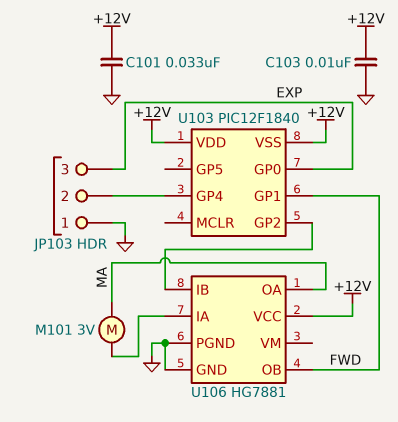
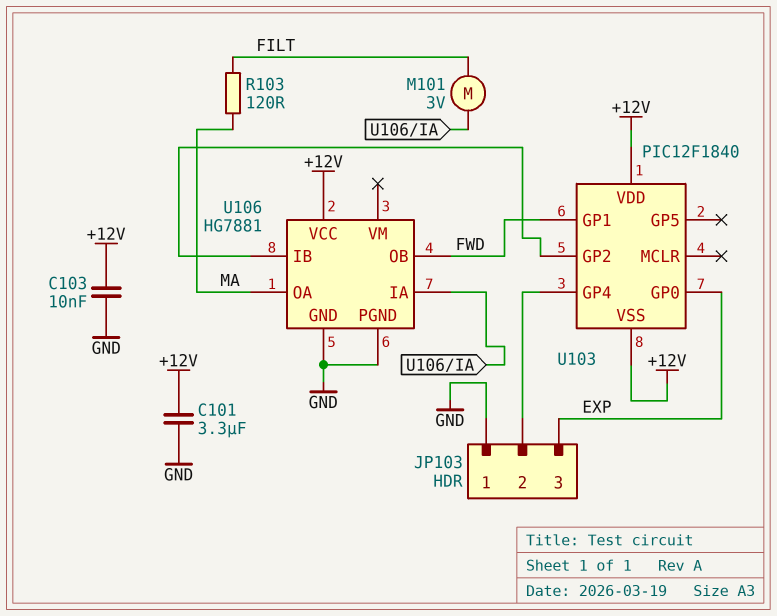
C101: 33nF (+12V, GND) -> 3.3uF (+12V, GND)
M101: motor 3V (MA, U106/IA) -> motor 3V (FILT, U106/IA)
R103: none -> 120 (FILT, MA)

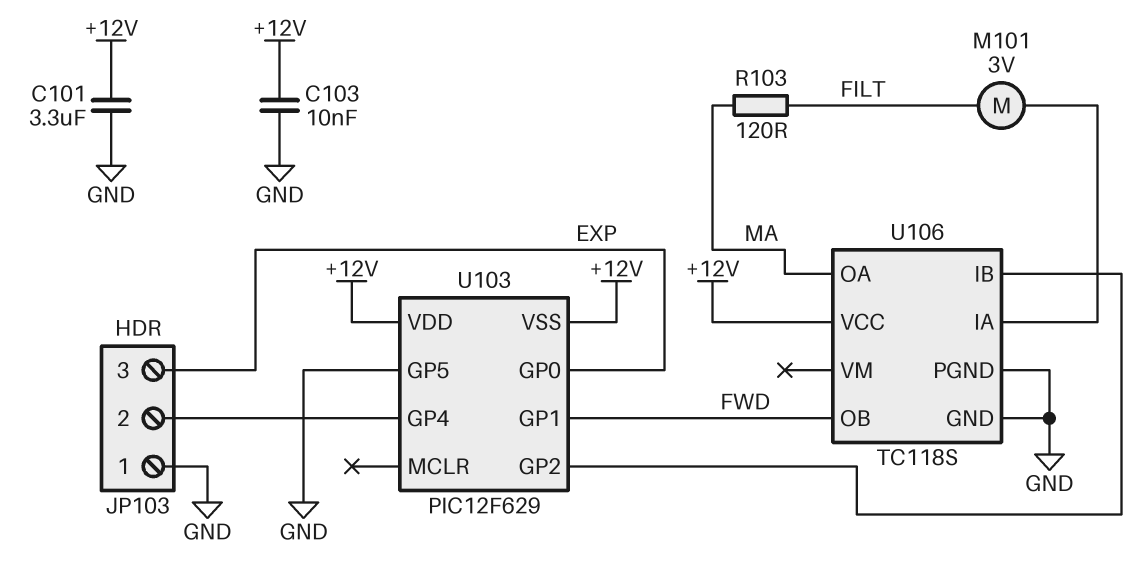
U103: PIC12F1840 -> PIC12F629
U103 pin GP5: none -> GND
U106: HG7881 -> TC118S

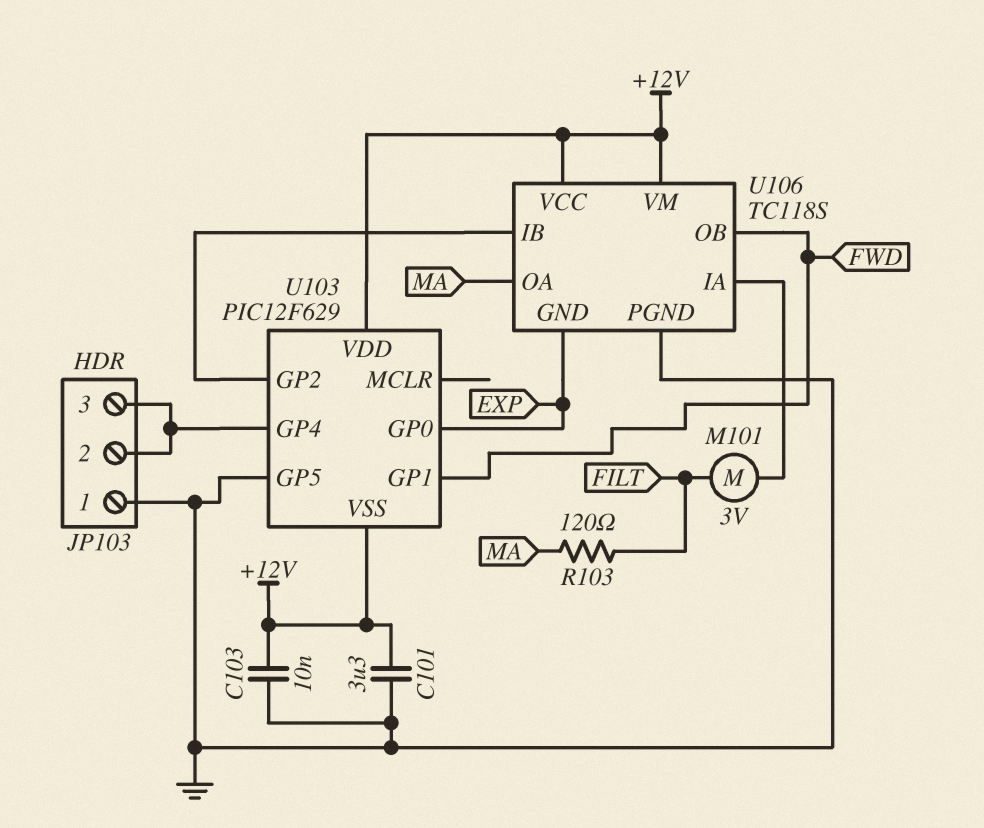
JP103 pin 3: EXP -> JP103/2
U106 pin GND: GND -> EXP
U106 pin VM: none -> +12V

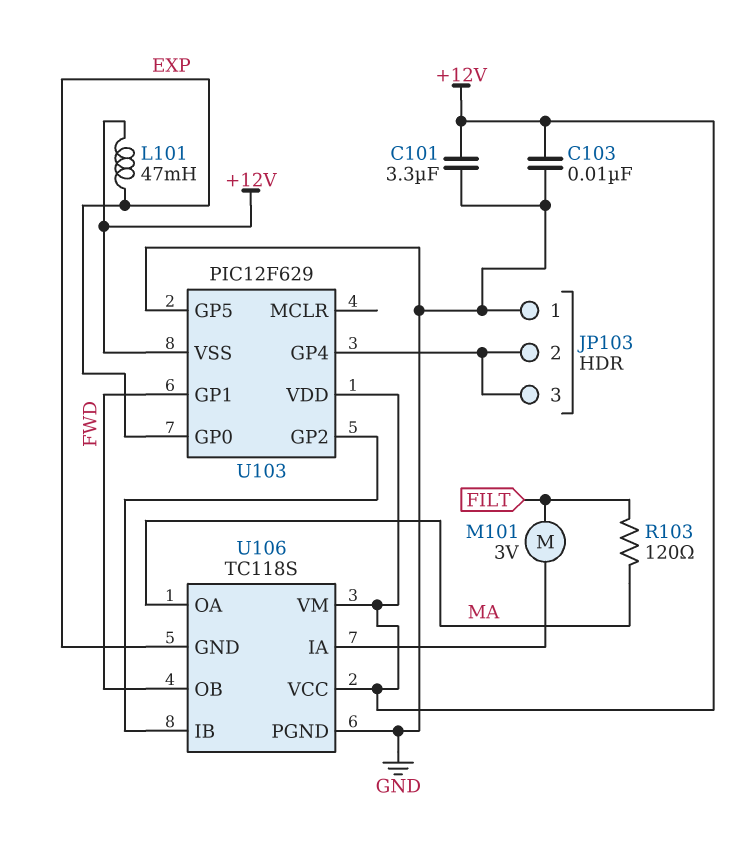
L101: none -> 47mH (+12V, EXP)

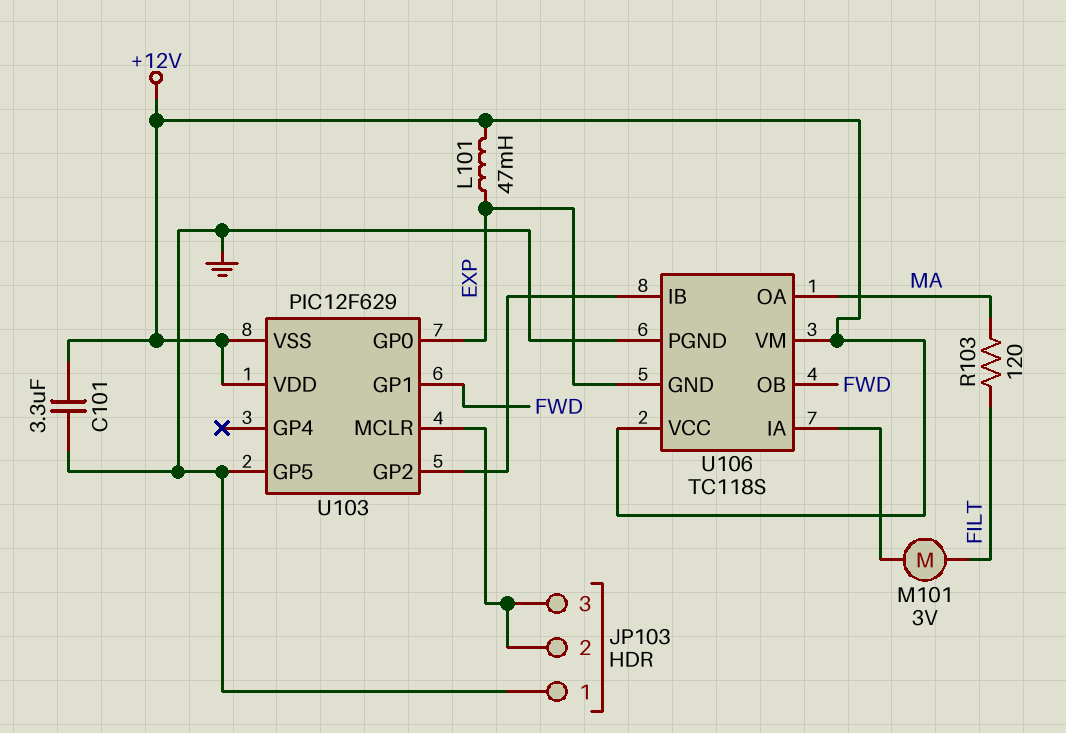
C103: 10nF (+12V, GND) -> none
U103 pin GP4: JP103/2 -> none
U103 pin MCLR: none -> JP103/2

